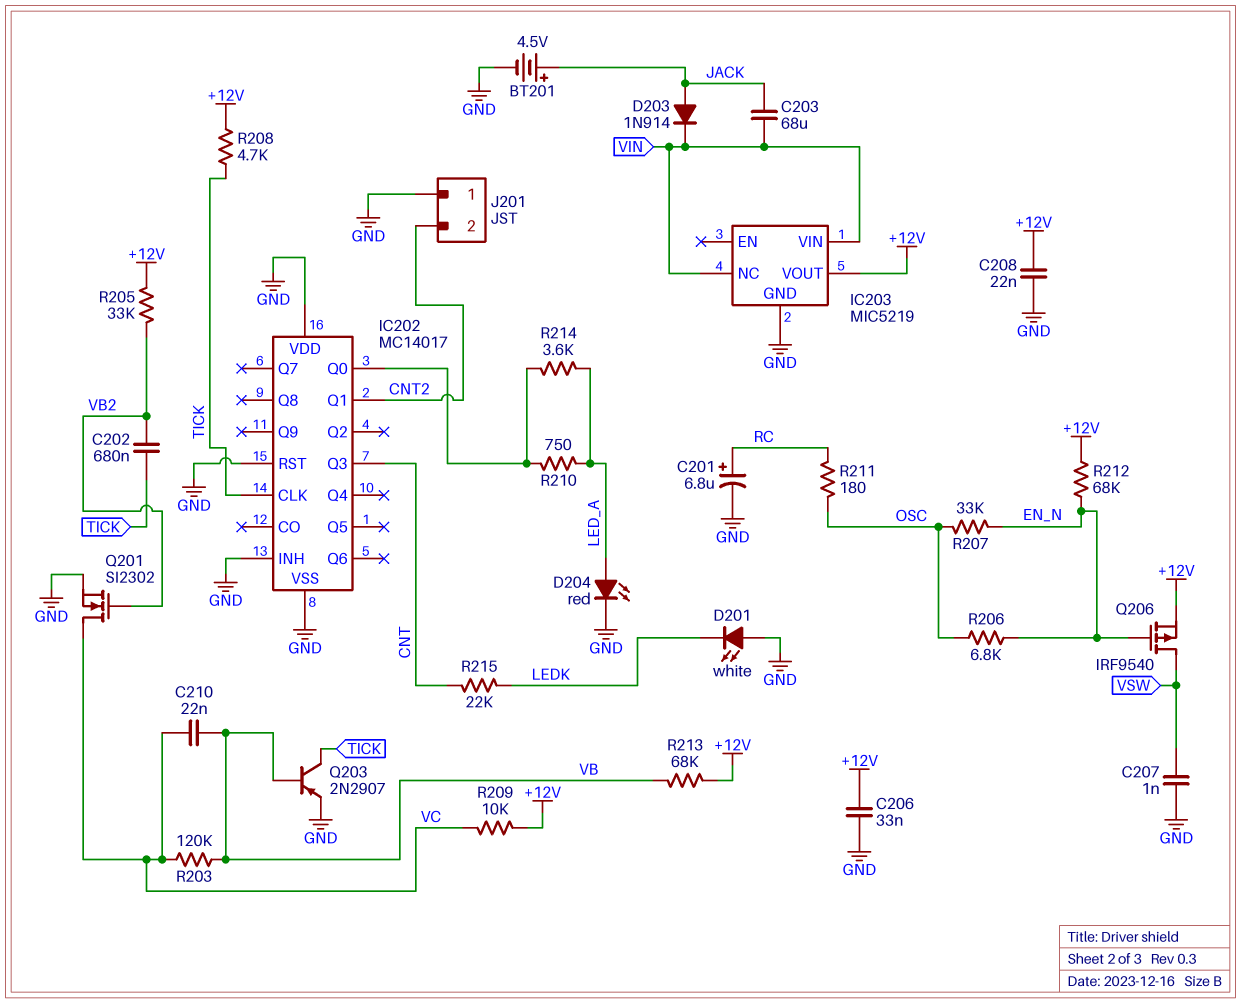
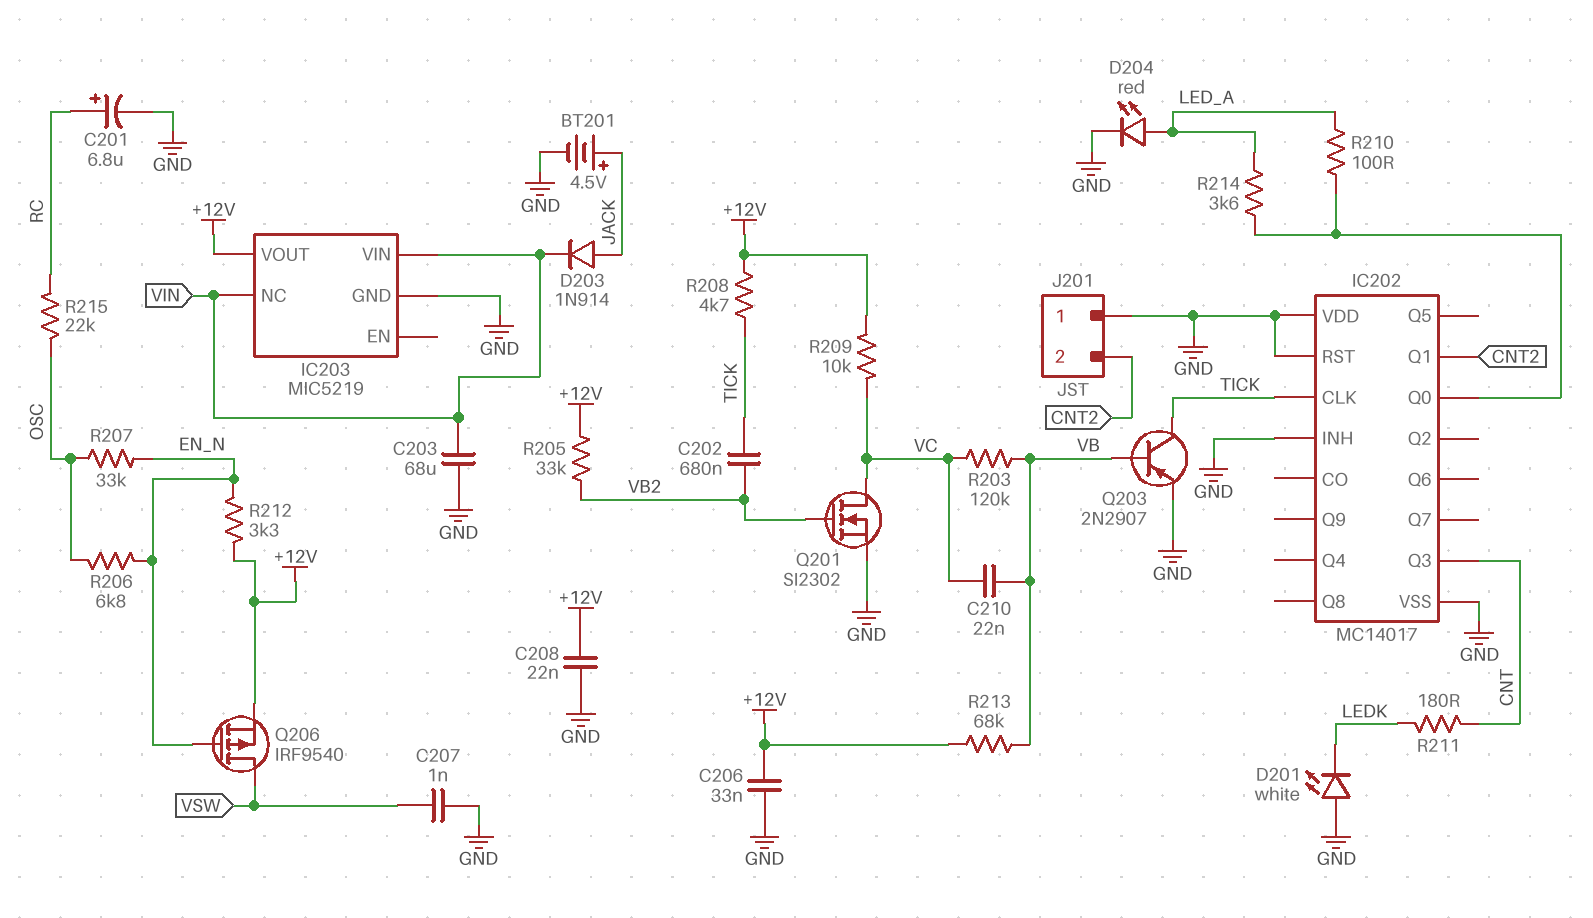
C203: 68uF (JACK, VIN) -> 68uF (GND, VIN)
R210: 750 (IC202/Q0, LED_A) -> 100 (IC202/Q0, LED_A)
R211: 180 (OSC, RC) -> 180 (CNT, LEDK)
R212: 68k (+12V, EN_N) -> 3.3k (+12V, EN_N)
R215: 22k (CNT, LEDK) -> 22k (OSC, RC)

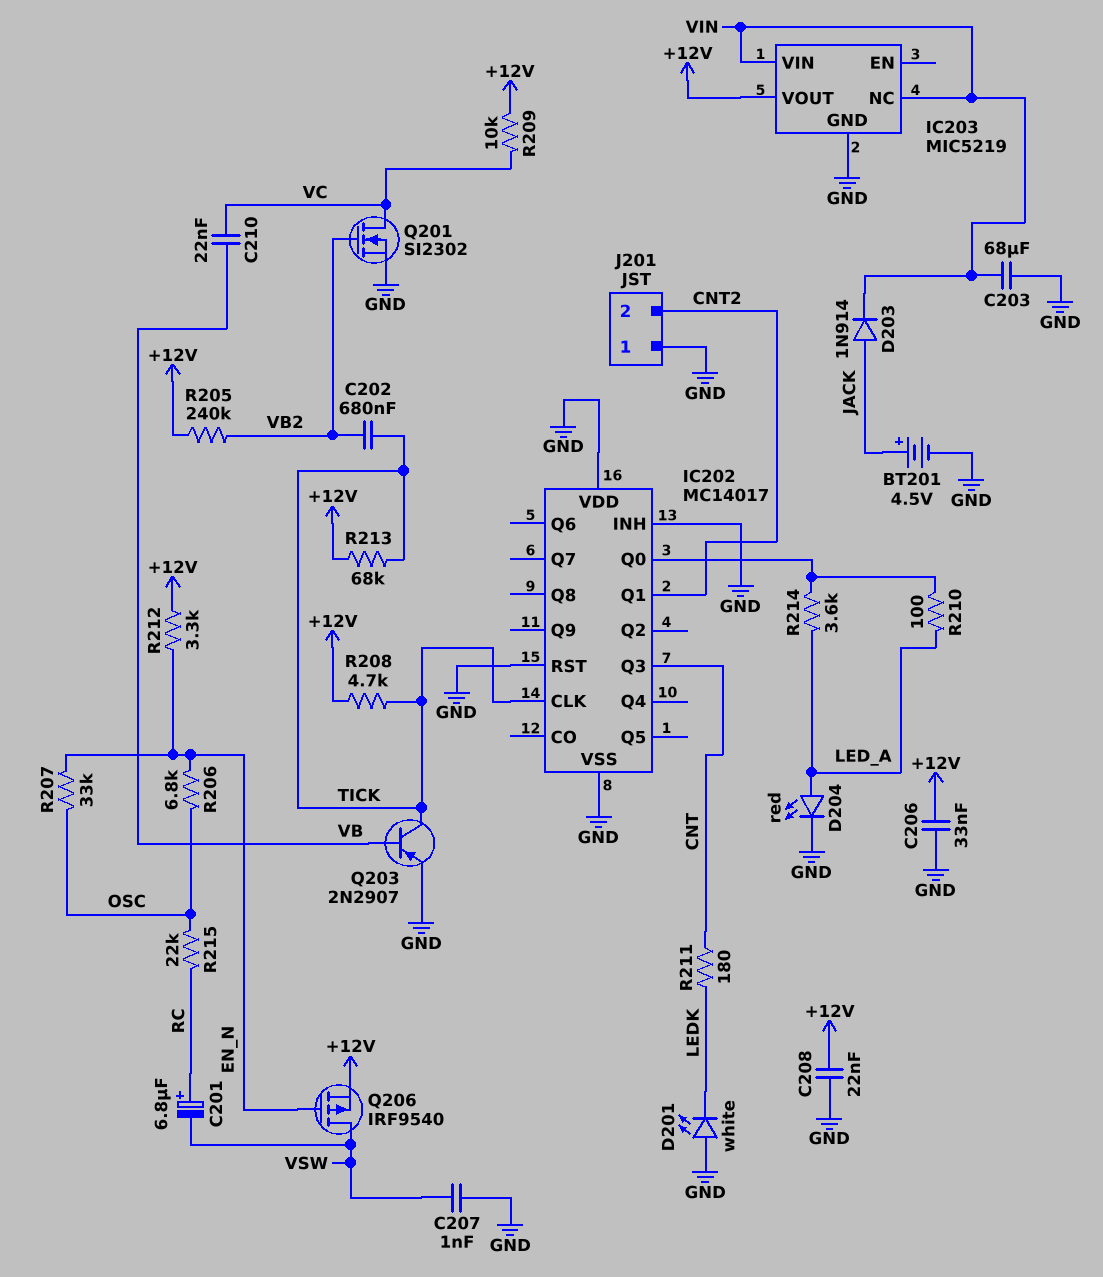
C201: 6.8uF (plus RC, minus GND) -> 6.8uF (plus RC, minus VSW)
R203: 120k (VB, VC) -> none
R205: 33k (+12V, VB2) -> 240k (+12V, VB2)
R213: 68k (+12V, VB) -> 68k (+12V, TICK)

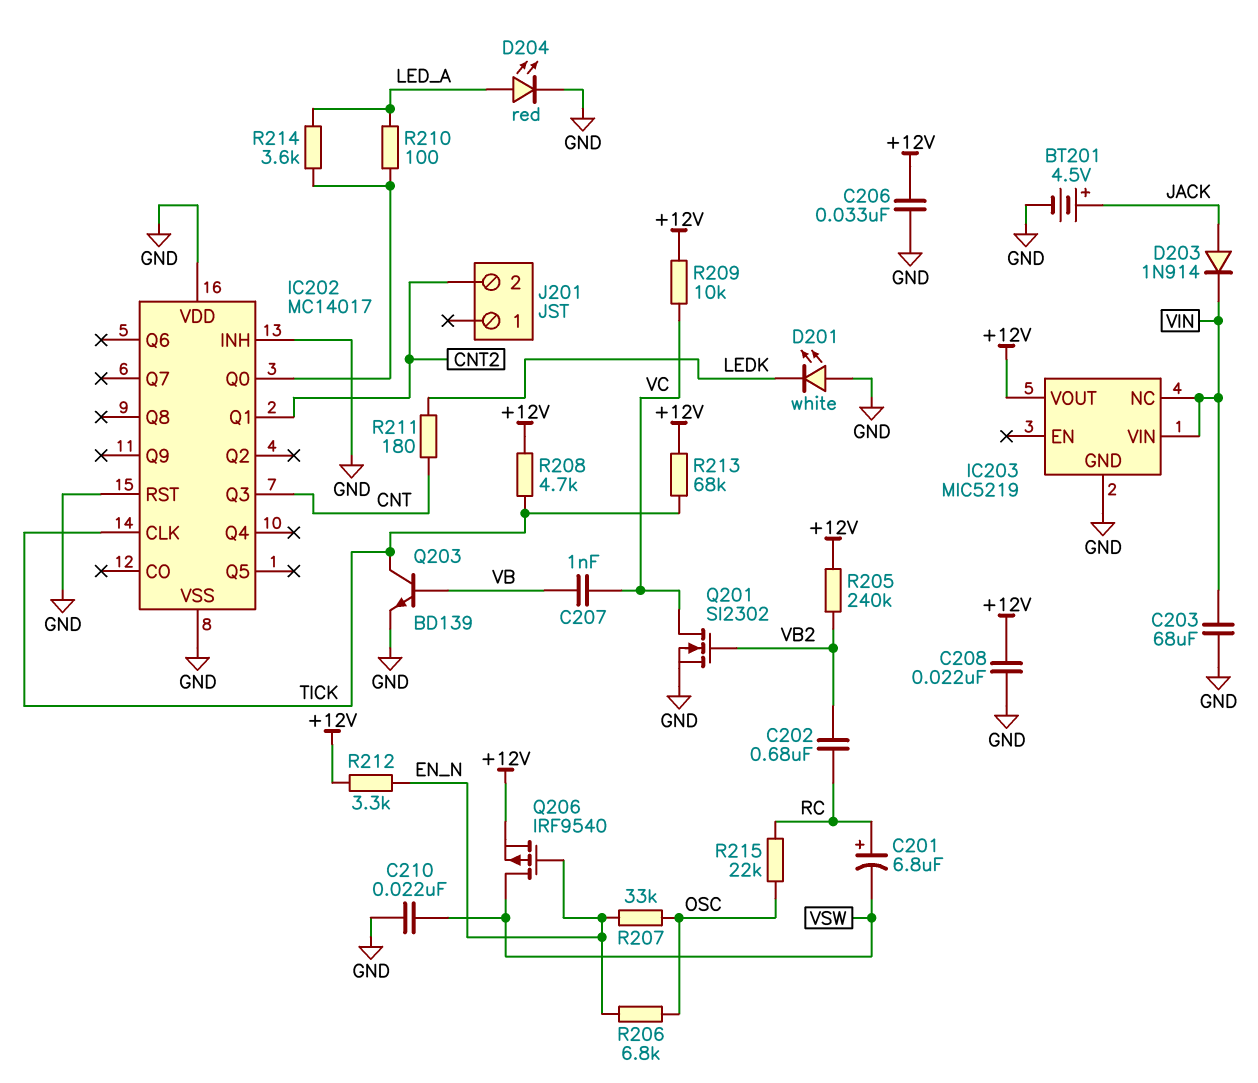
C202: 680nF (TICK, VB2) -> 680nF (RC, VB2)
C207: 1nF (GND, VSW) -> 1nF (VB, VC)
C210: 22nF (VB, VC) -> 22nF (GND, VSW)
J201 pin 1: GND -> none
Q203: PNP 2N2907 (B VB, C TICK, E GND) -> NPN BD139 (B VB, C TICK, E GND)

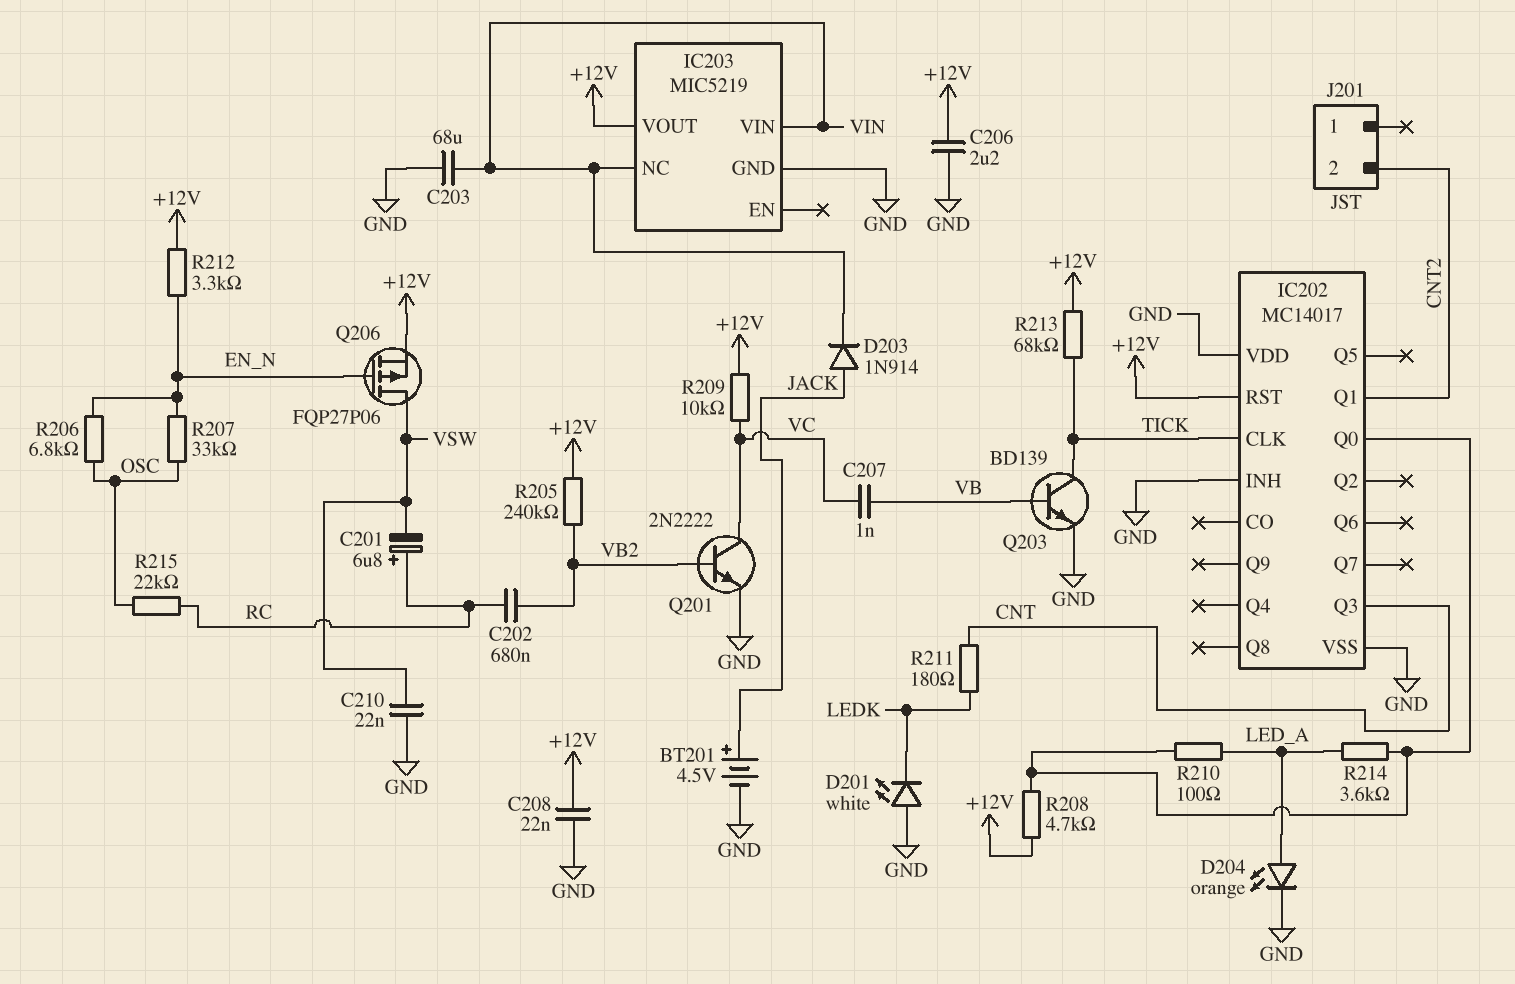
C206: 33nF (+12V, GND) -> 2.2uF (+12V, GND)
D204: LED red (A LED_A, K GND) -> LED orange (A LED_A, K GND)
IC202 pin RST: GND -> +12V
Q201: NMOS SI2302 (G VB2, D VC, S GND) -> NPN 2N2222 (B VB2, C VC, E GND)
Q206: PMOS IRF9540 (G EN_N, D VSW, S +12V) -> PMOS FQP27P06 (G EN_N, D VSW, S +12V)
R208: 4.7k (+12V, TICK) -> 4.7k (+12V, IC202/Q0)

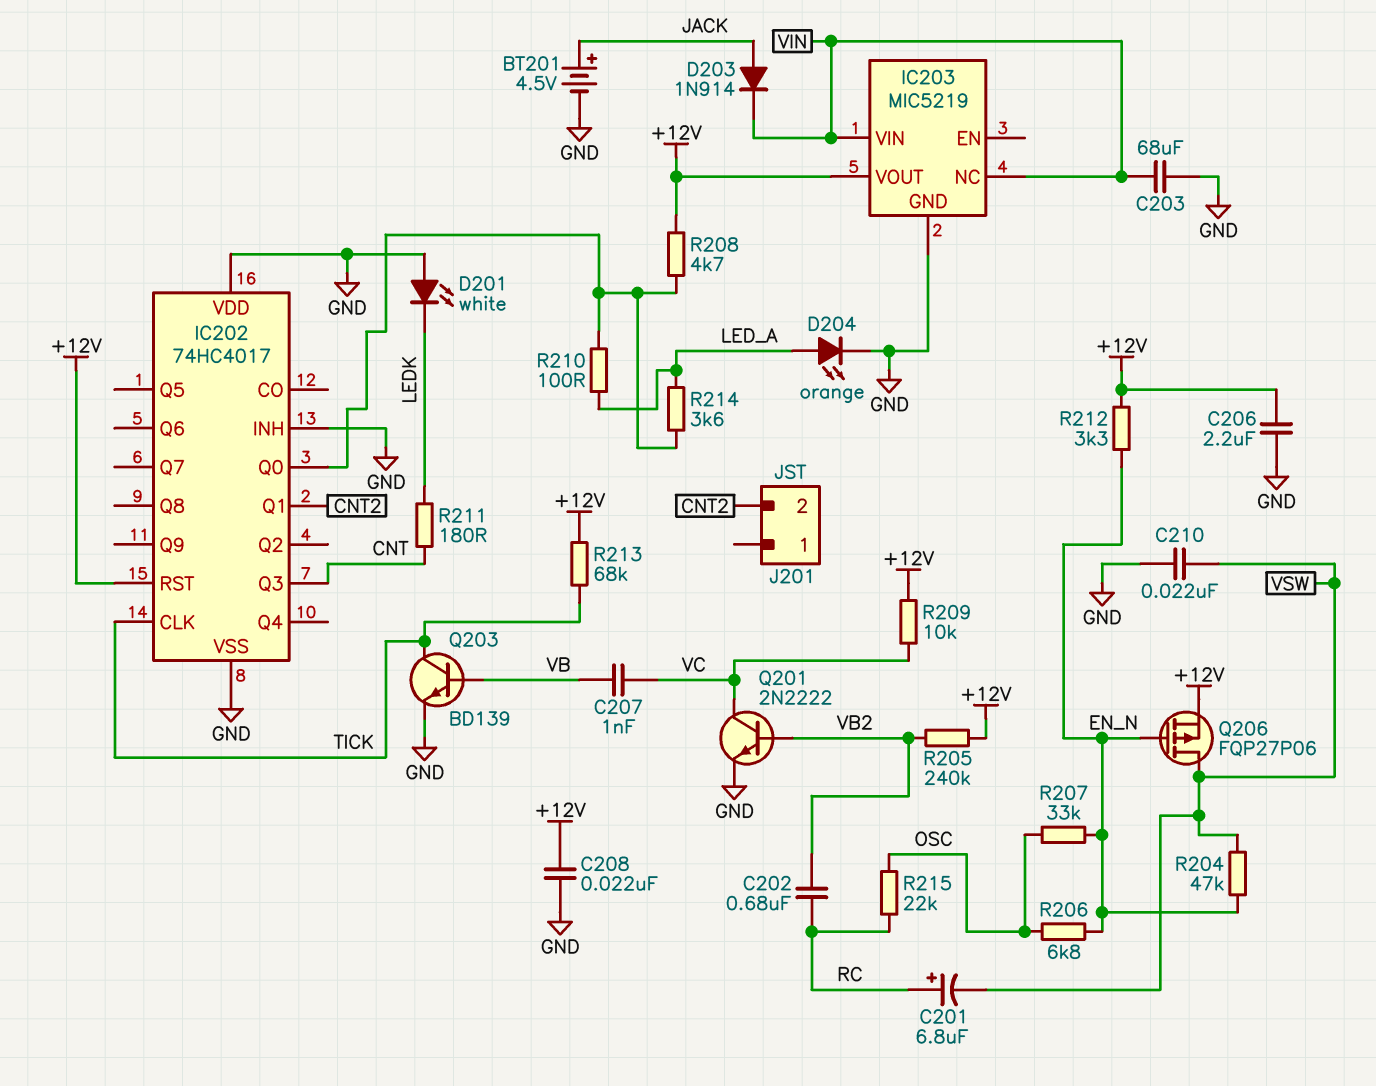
IC202: MC14017 -> 74HC4017
R204: none -> 47k (EN_N, VSW)

